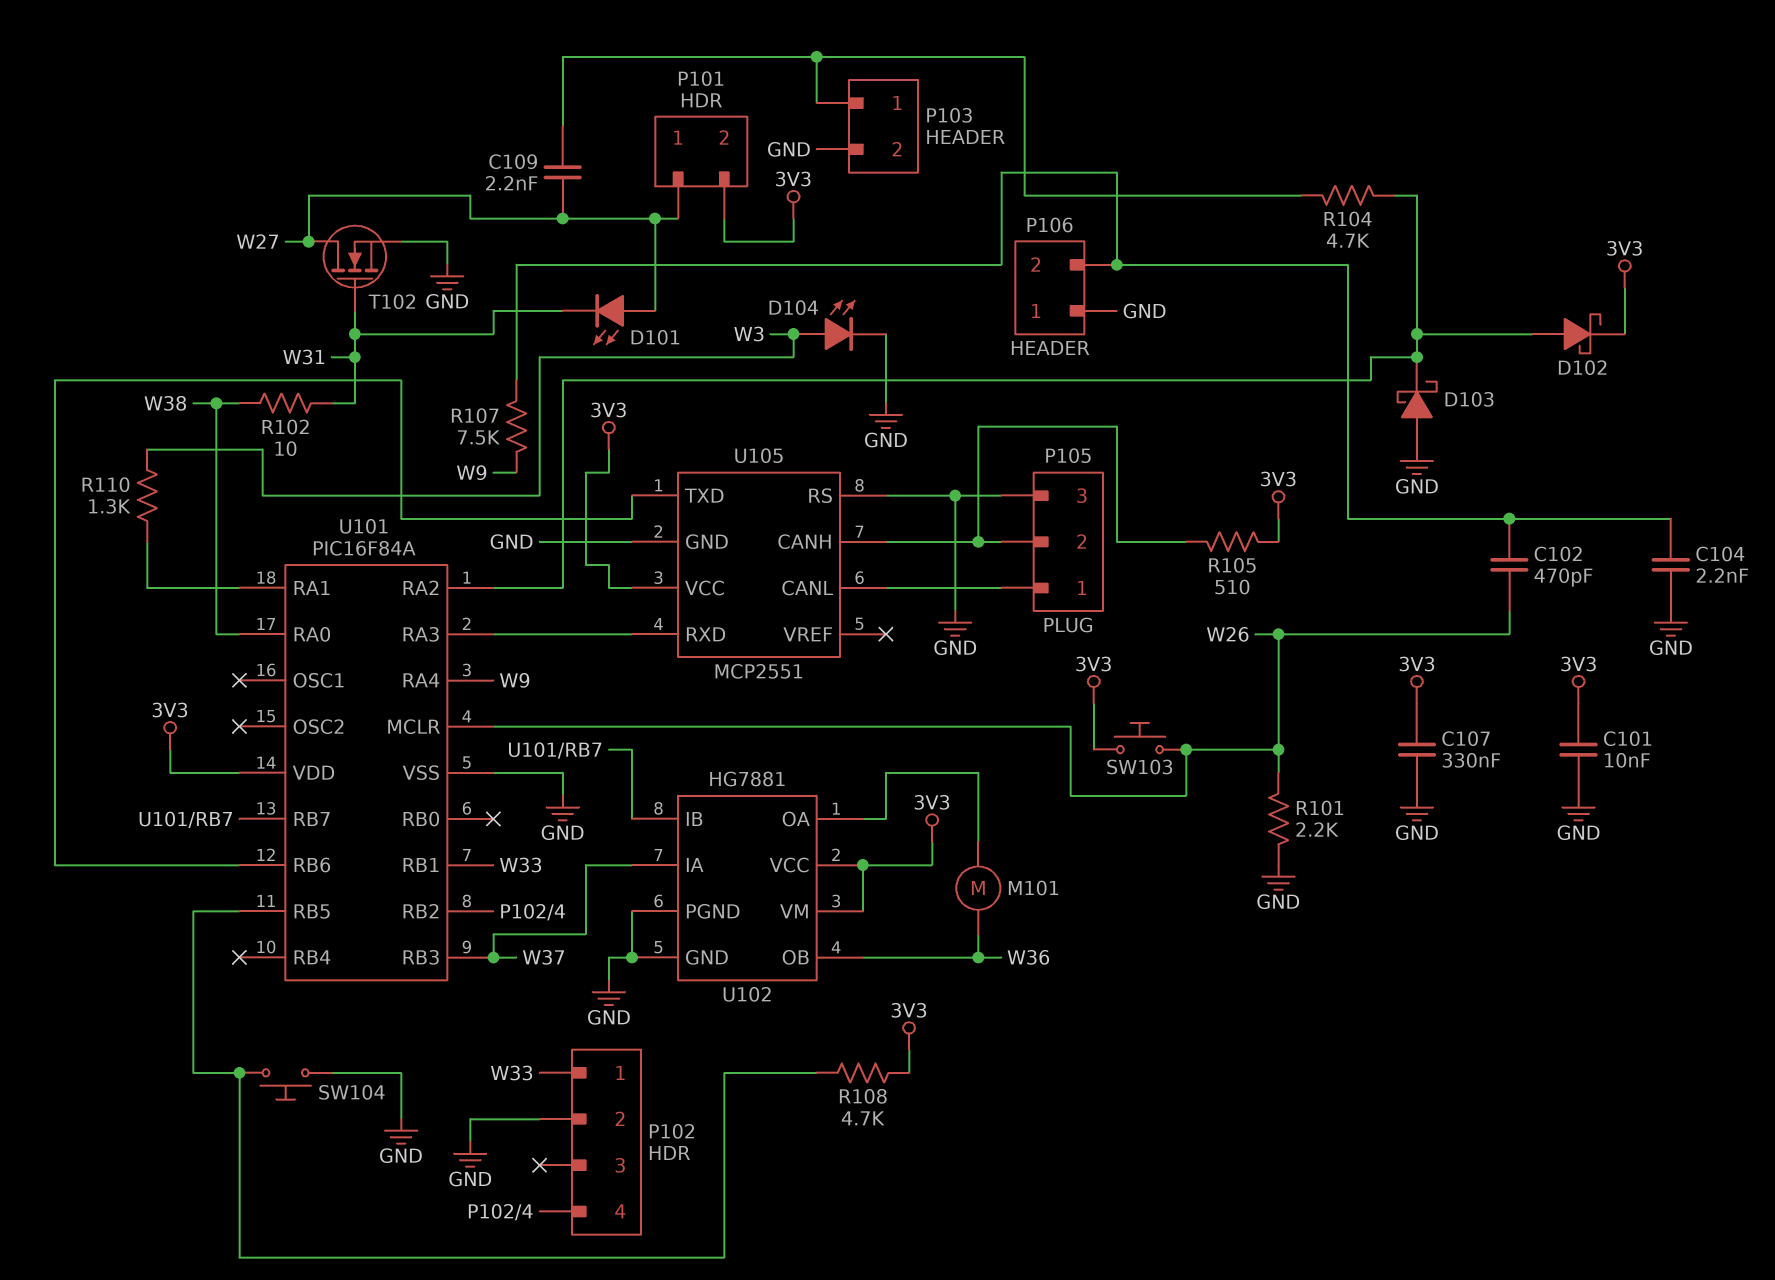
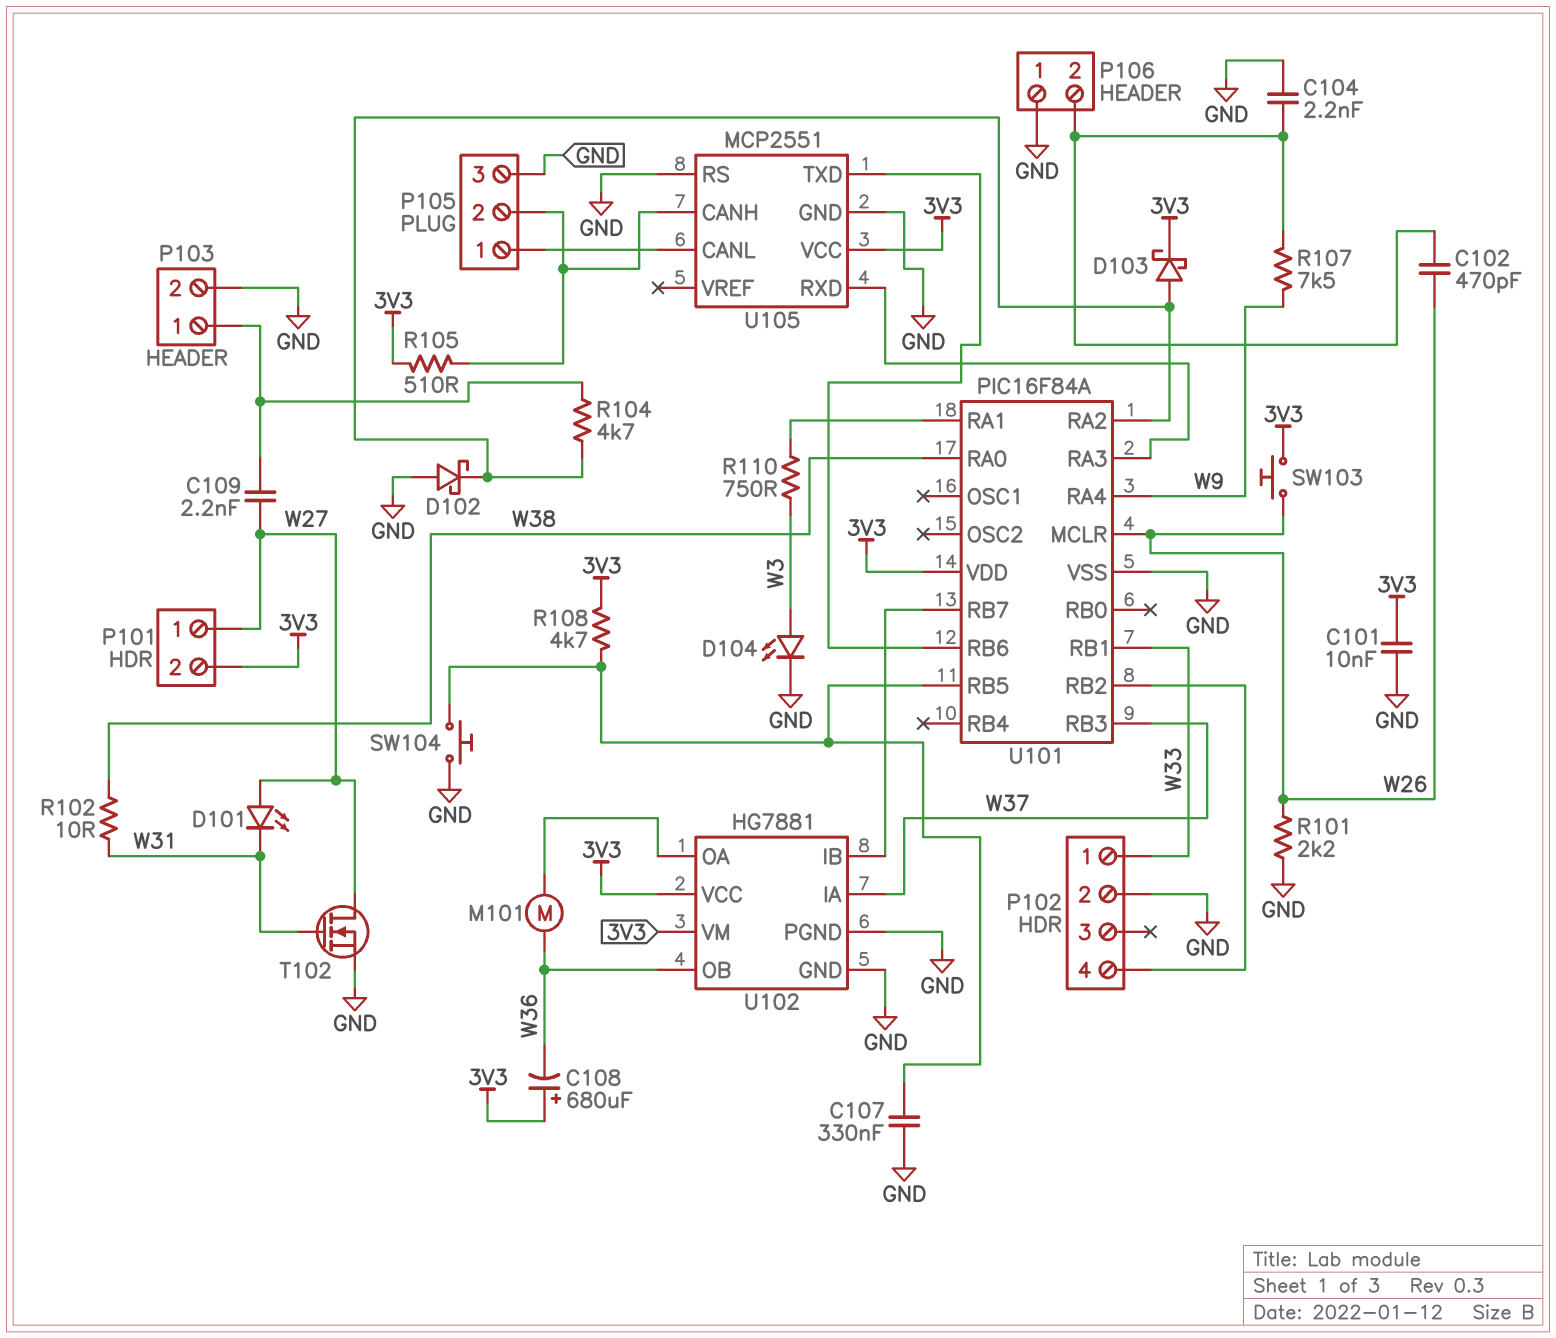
C107: 330nF (3V3, GND) -> 330nF (GND, U101/RB5)
C108: none -> 680uF (plus 3V3, minus W36)
D102: schottky (A U101/RA2, K 3V3) -> schottky (A GND, K U101/RA2)
D103: schottky (A GND, K U101/RA2) -> schottky (A U101/RA2, K 3V3)
R110: 1.3k (U101/RA1, W3) -> 750 (U101/RA1, W3)

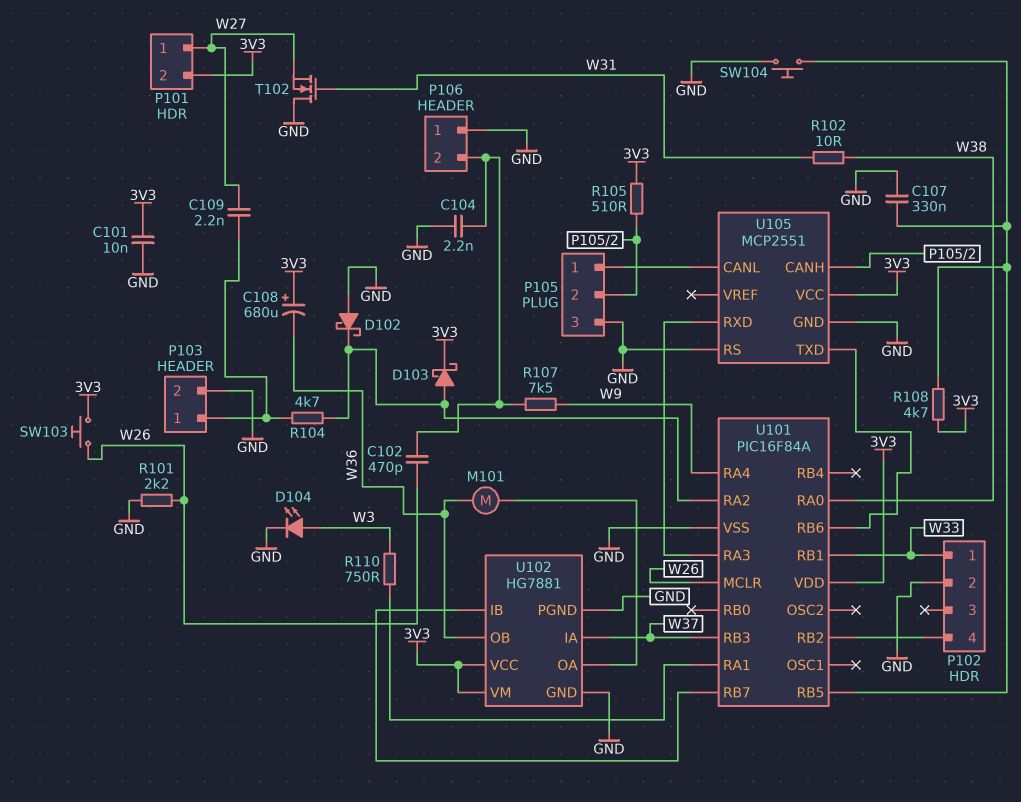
D101: LED (A W27, K W31) -> none
T102: NMOS (G W31, D W27, S GND) -> NMOS (G W31, D GND, S W27)

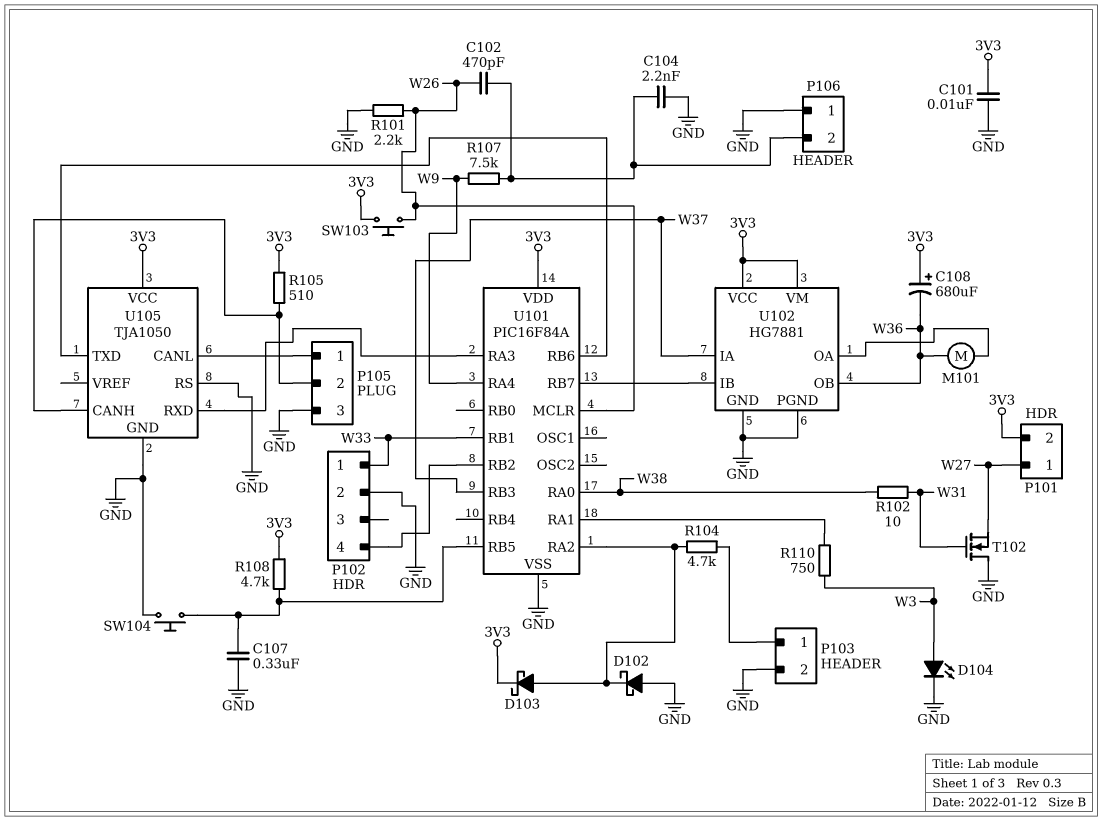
C109: 2.2nF (P103/1, W27) -> none
U105: MCP2551 -> TJA1050

